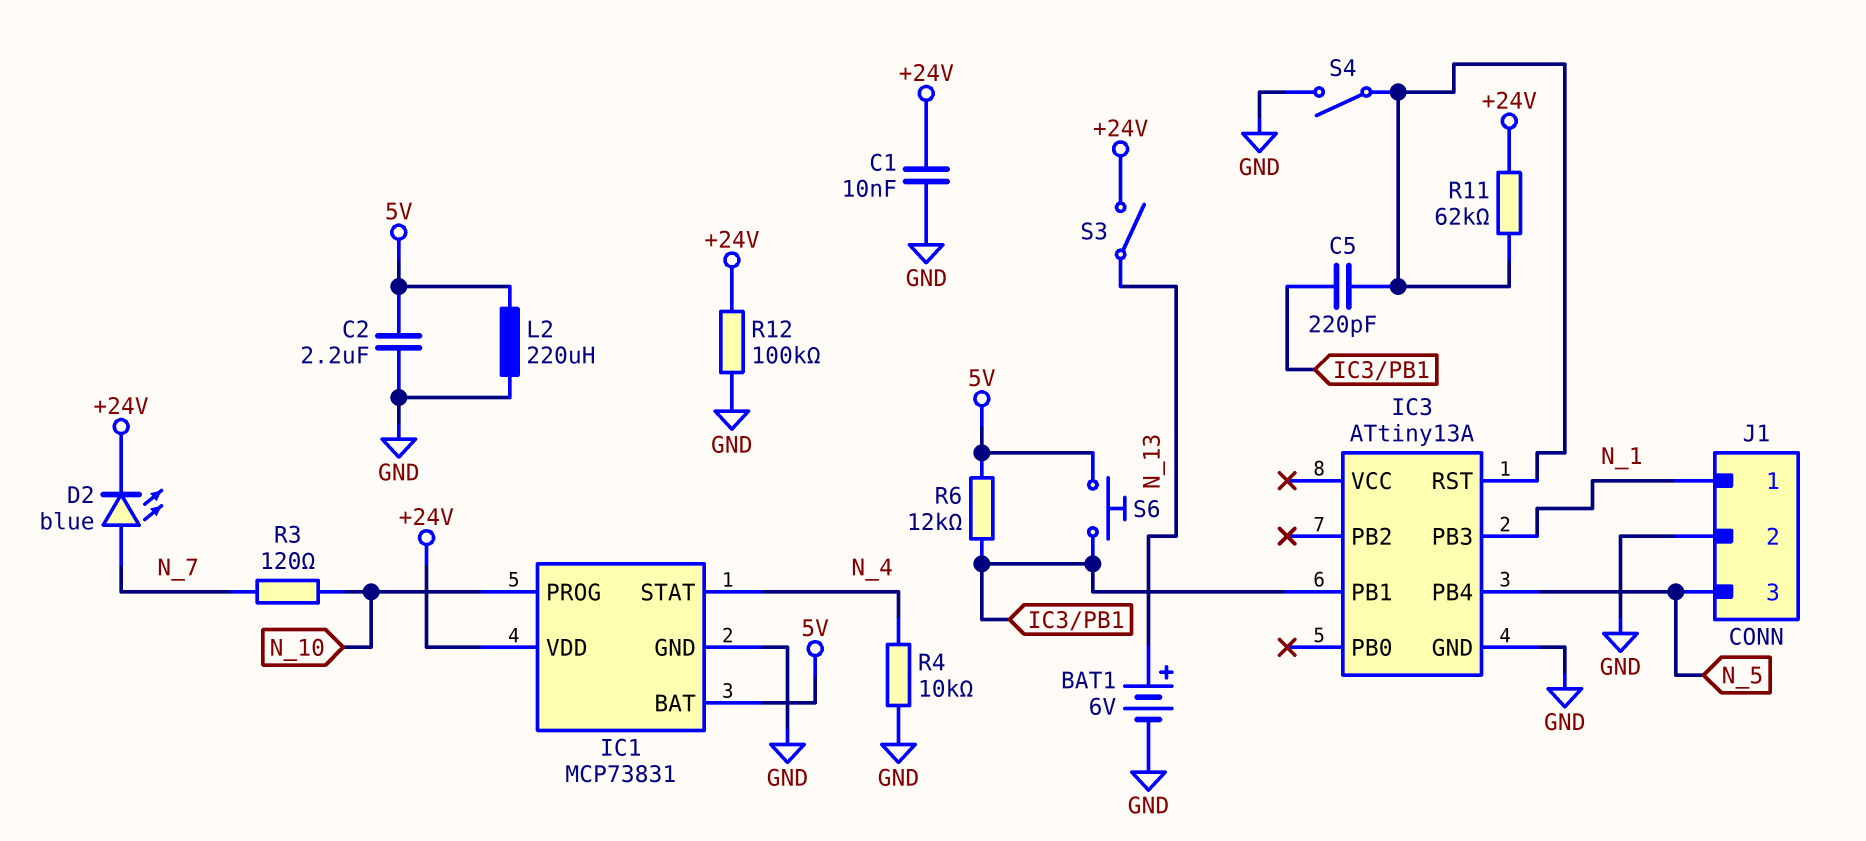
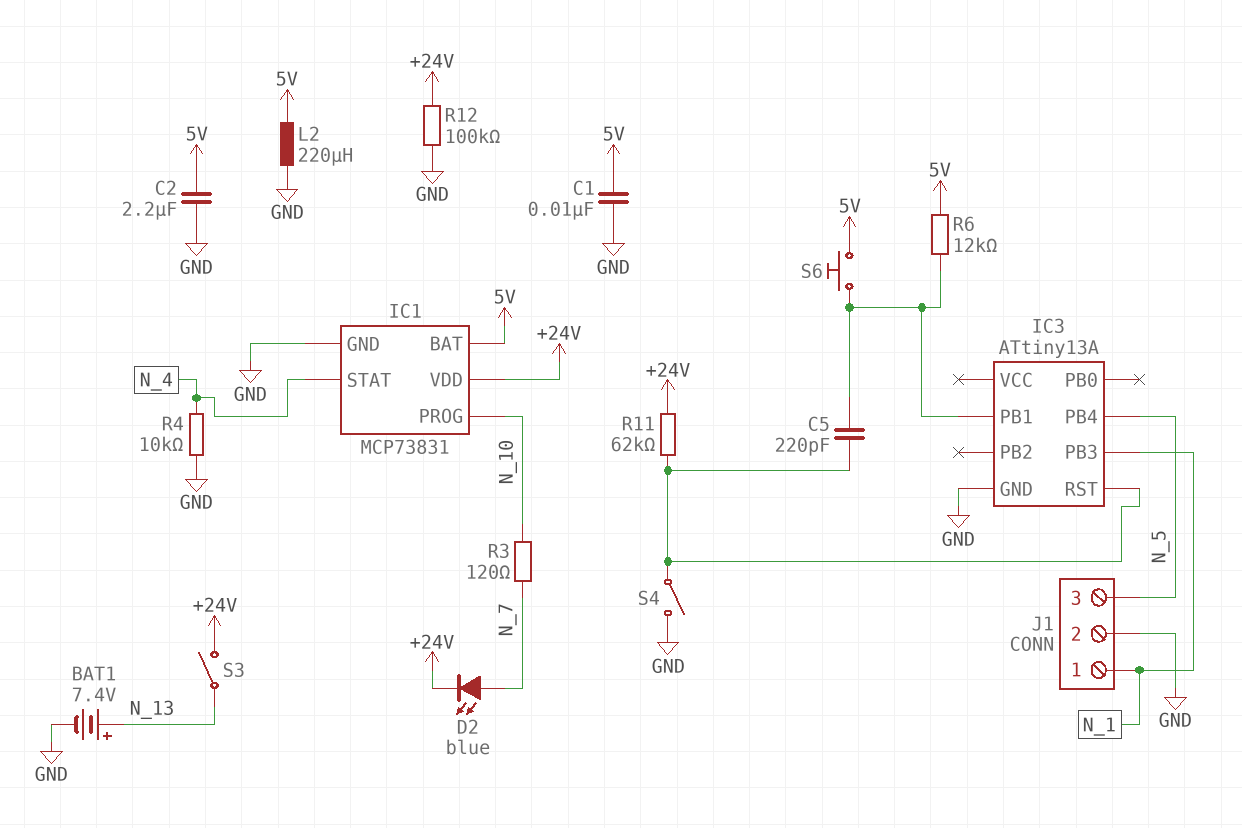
BAT1: 6V (plus N_13, minus GND) -> 7.4V (plus N_13, minus GND)
C1: 10nF (+24V, GND) -> 10nF (5V, GND)

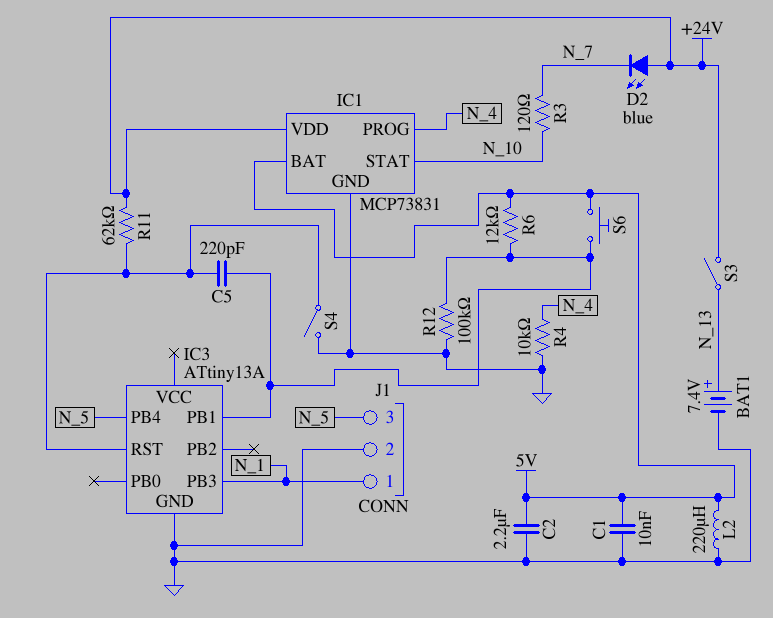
D2: LED blue (A N_7, K +24V) -> LED blue (A +24V, K N_7)
IC1 pin PROG: N_10 -> N_4
IC1 pin STAT: N_4 -> N_10
R12: 100k (+24V, GND) -> 100k (GND, IC3/PB1)

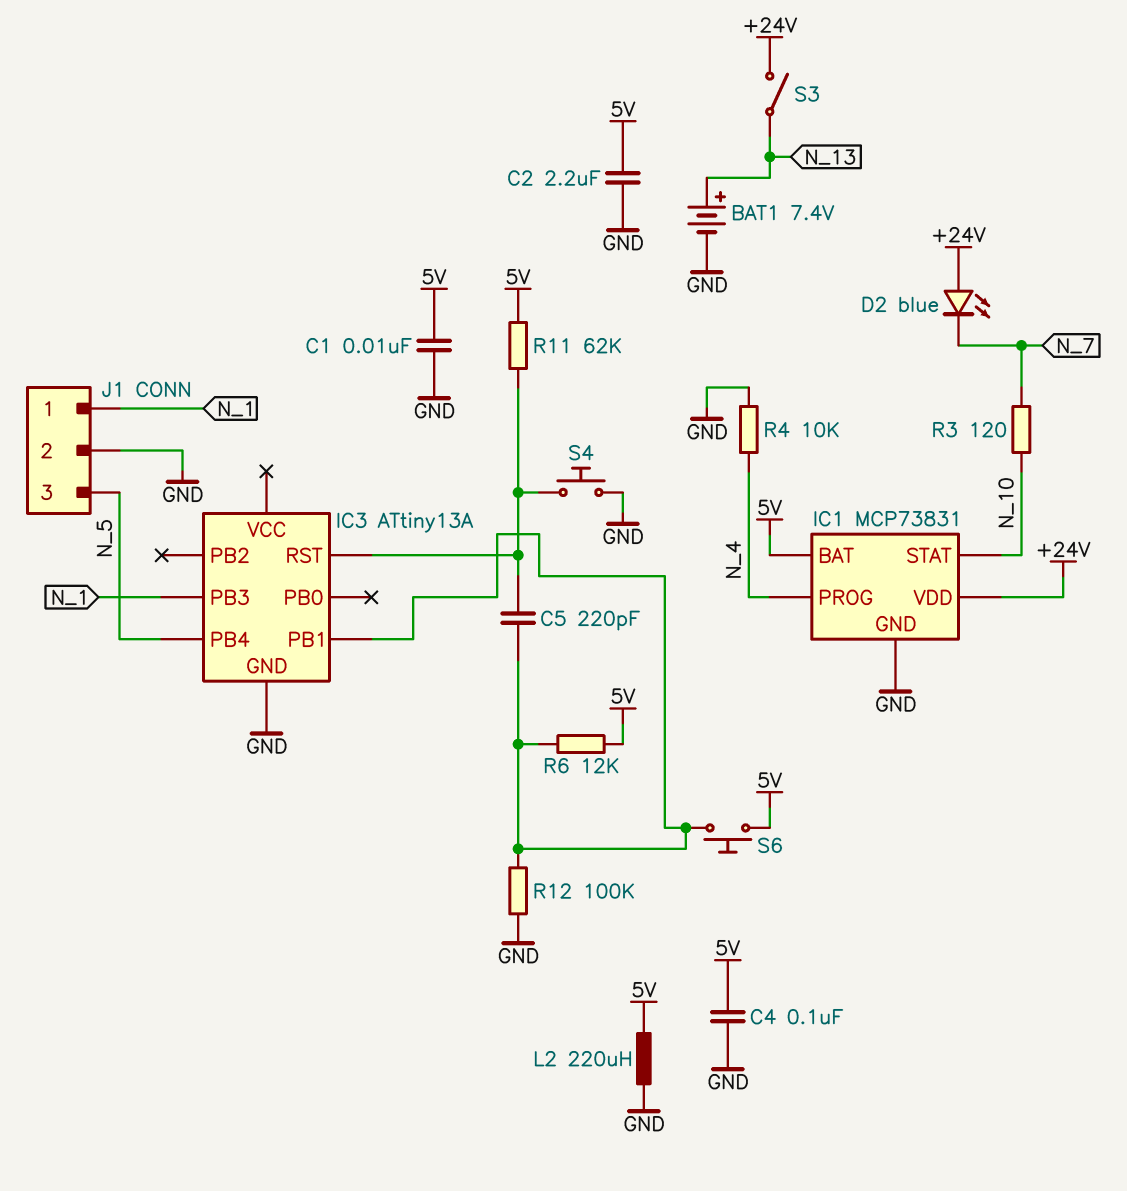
C4: none -> 100nF (5V, GND)
R11: 62k (+24V, IC3/RST) -> 62k (5V, IC3/RST)
S4: switch (GND, IC3/RST) -> button (GND, IC3/RST)

